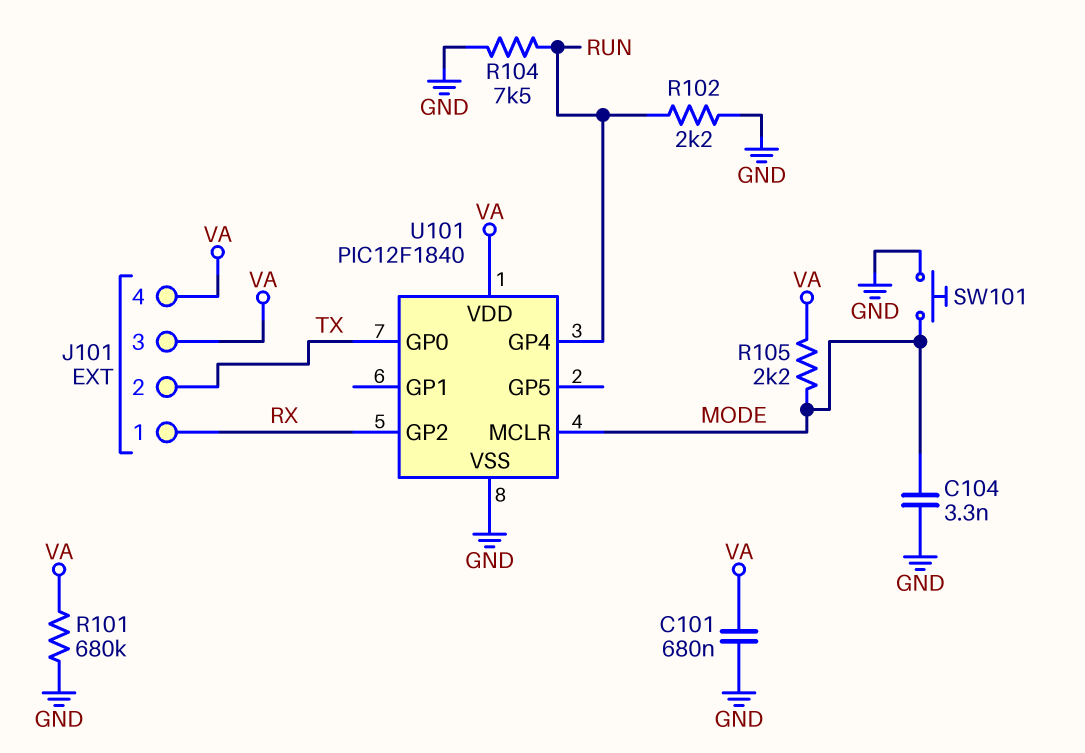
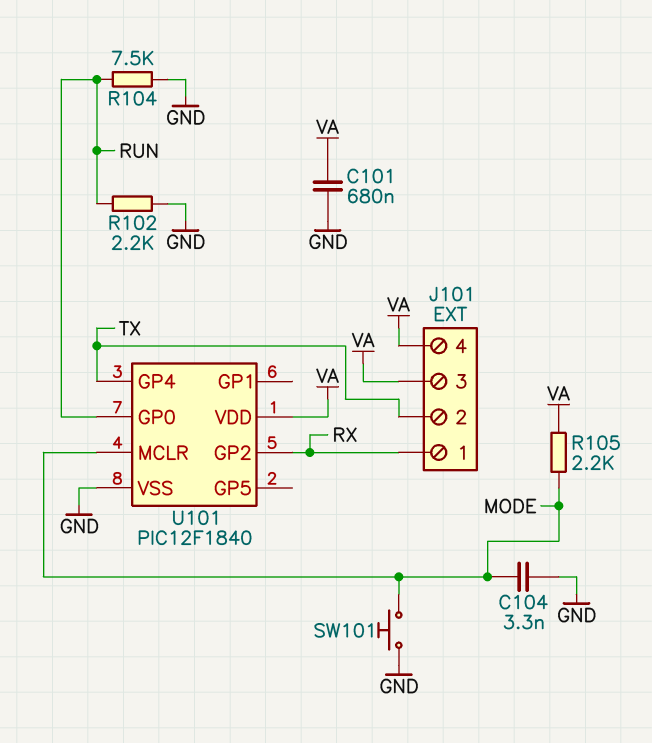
R101: 680k (GND, VA) -> none
U101 pin GP0: TX -> RUN
U101 pin GP4: RUN -> TX

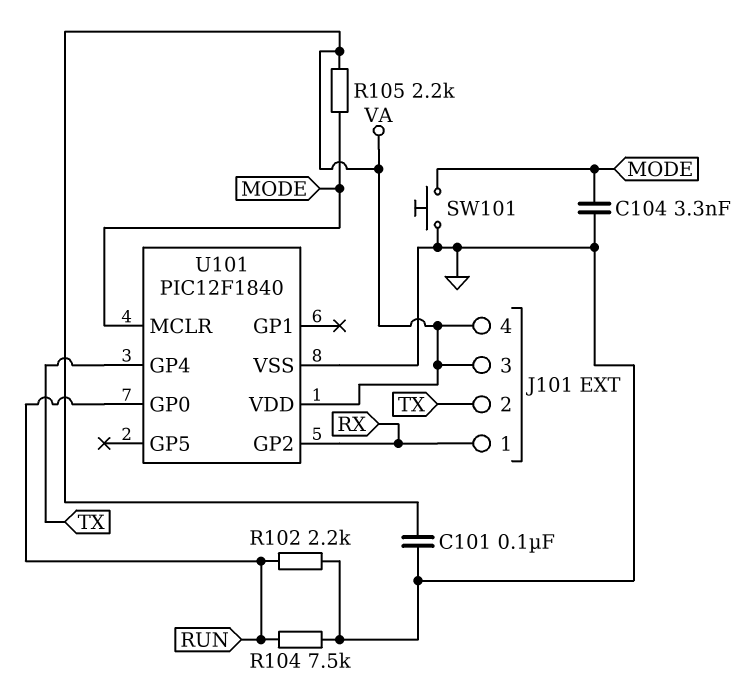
C101: 680nF (GND, VA) -> 100nF (GND, VA)

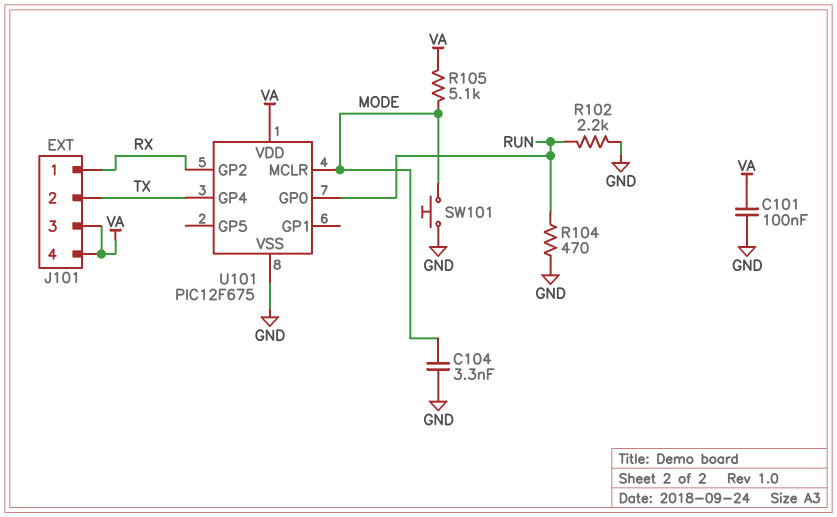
R104: 7.5k (GND, RUN) -> 470 (GND, RUN)
R105: 2.2k (MODE, VA) -> 5.1k (MODE, VA)
U101: PIC12F1840 -> PIC12F675

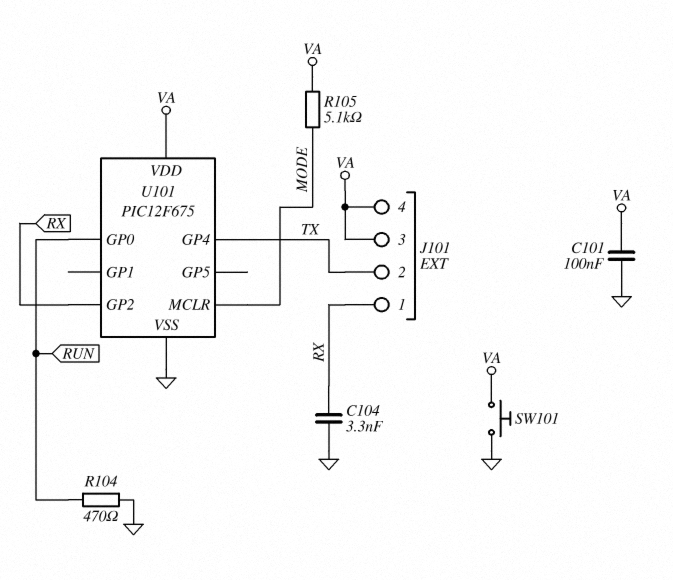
C104: 3.3nF (GND, MODE) -> 3.3nF (GND, RX)
R102: 2.2k (GND, RUN) -> none
SW101: button (GND, MODE) -> button (GND, VA)

